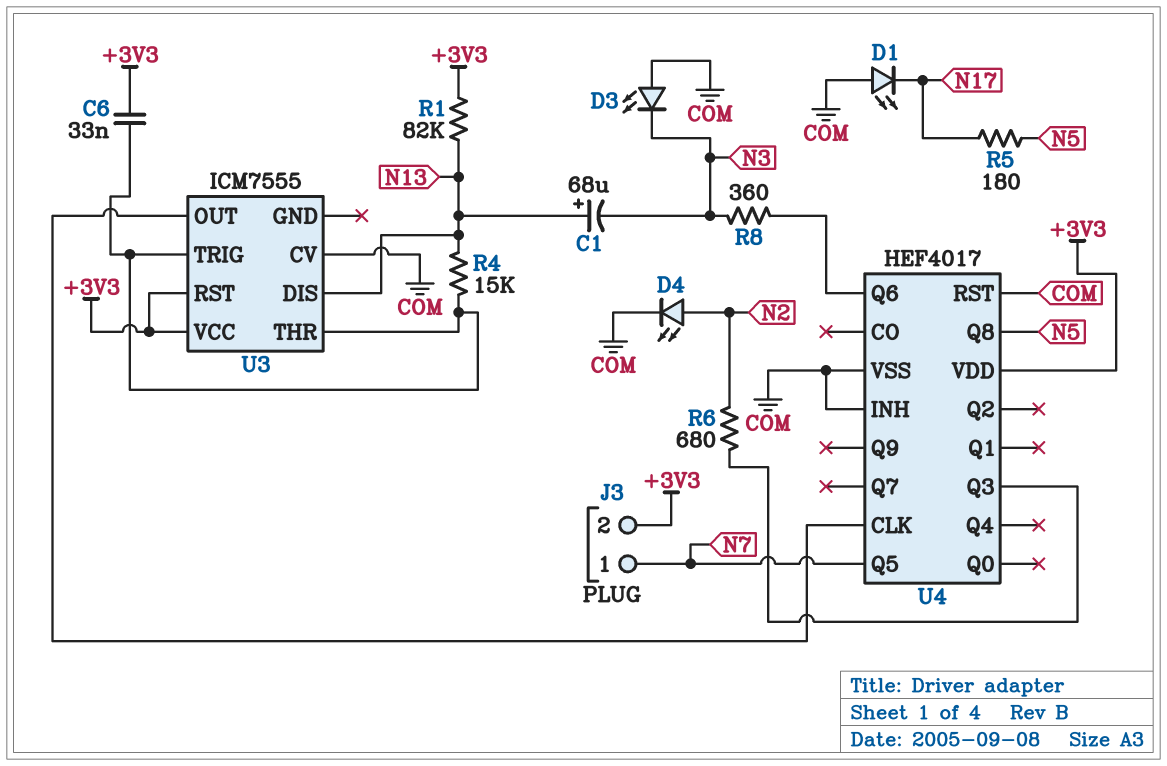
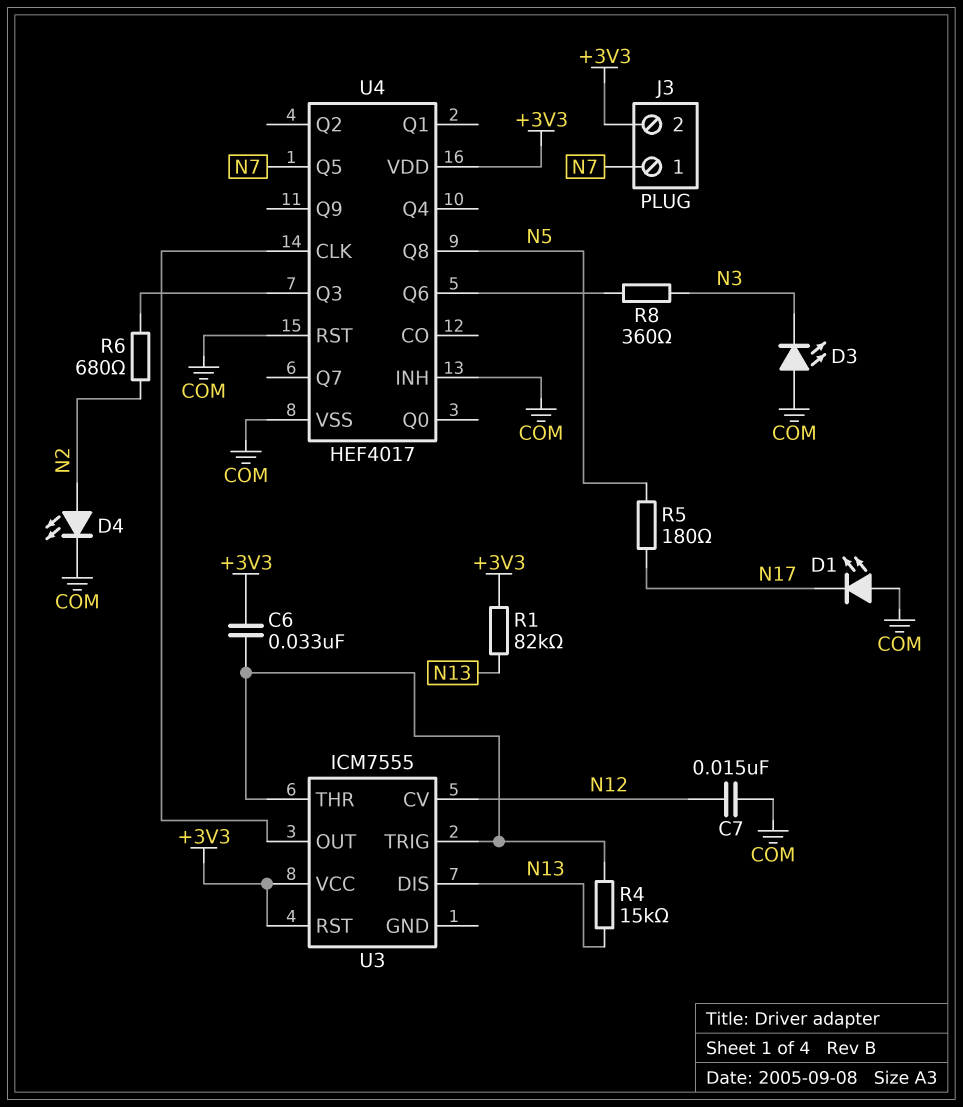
C1: 68uF (plus N13, minus N3) -> none
C7: none -> 15nF (COM, N12)
U3 pin CV: COM -> N12

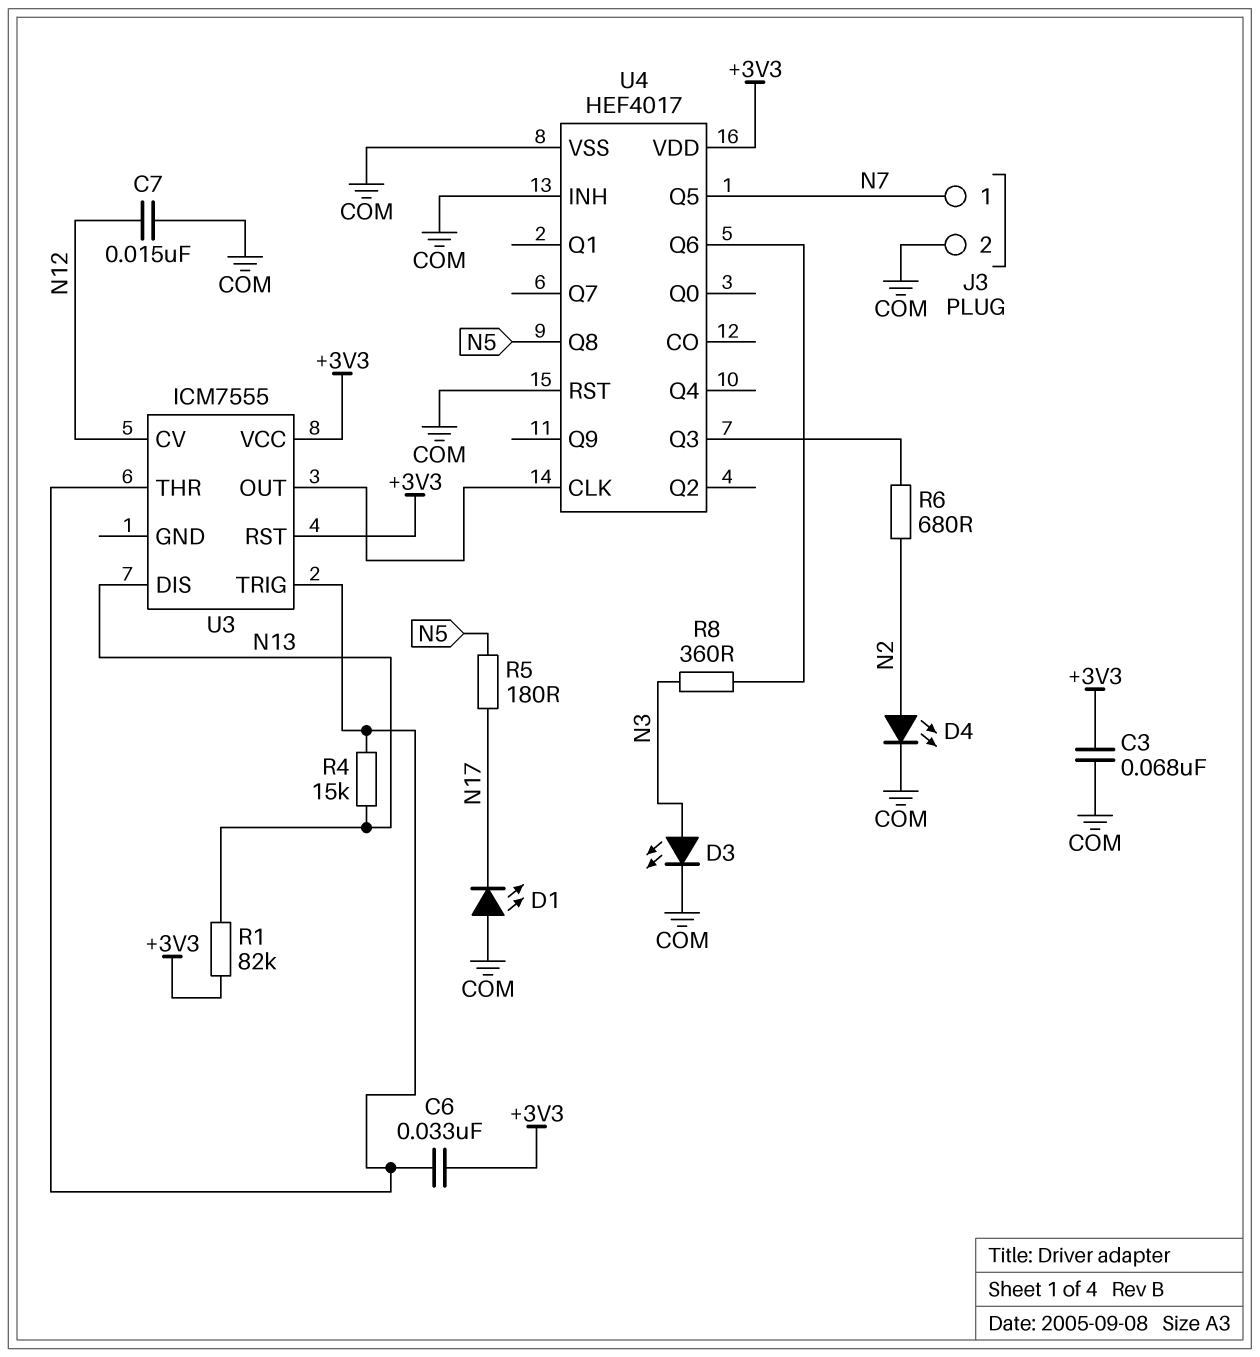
C3: none -> 68nF (+3V3, COM)
D3: LED (A COM, K N3) -> LED (A N3, K COM)
J3 pin 2: +3V3 -> COM

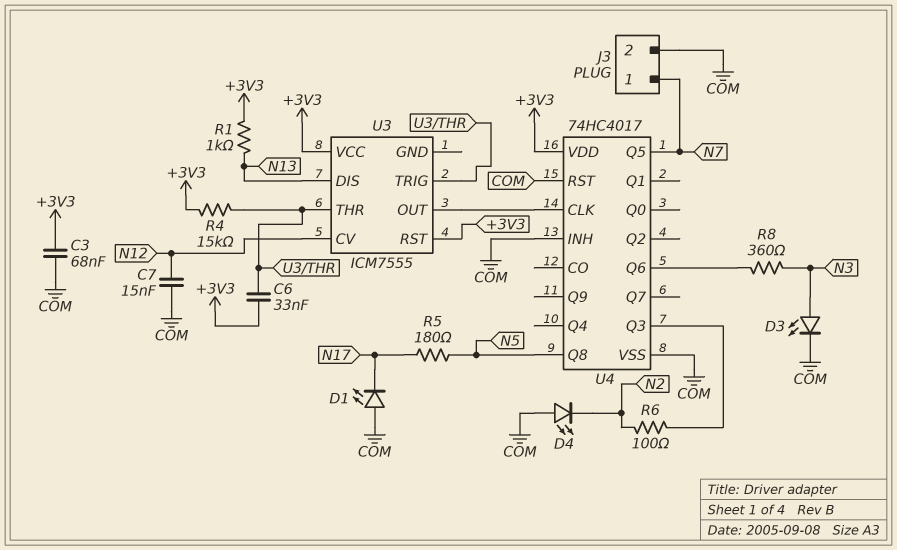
D4: LED (A N2, K COM) -> LED (A COM, K N2)
R1: 82k (+3V3, N13) -> 1k (+3V3, N13)
R4: 15k (N13, U3/THR) -> 15k (+3V3, U3/THR)
R6: 680 (N2, U4/Q3) -> 100 (N2, U4/Q3)
U4: HEF4017 -> 74HC4017

